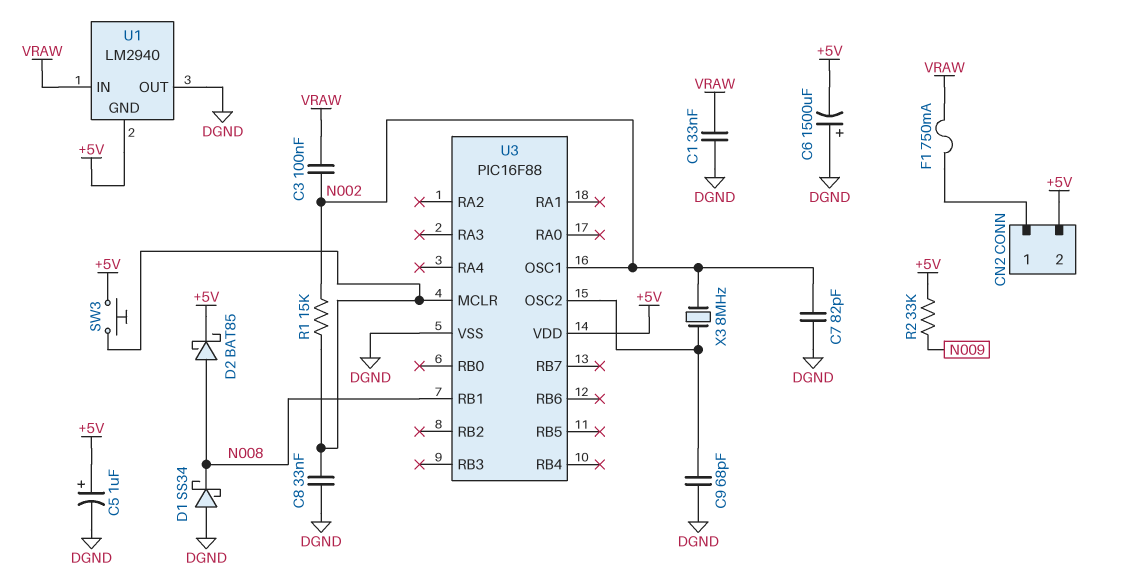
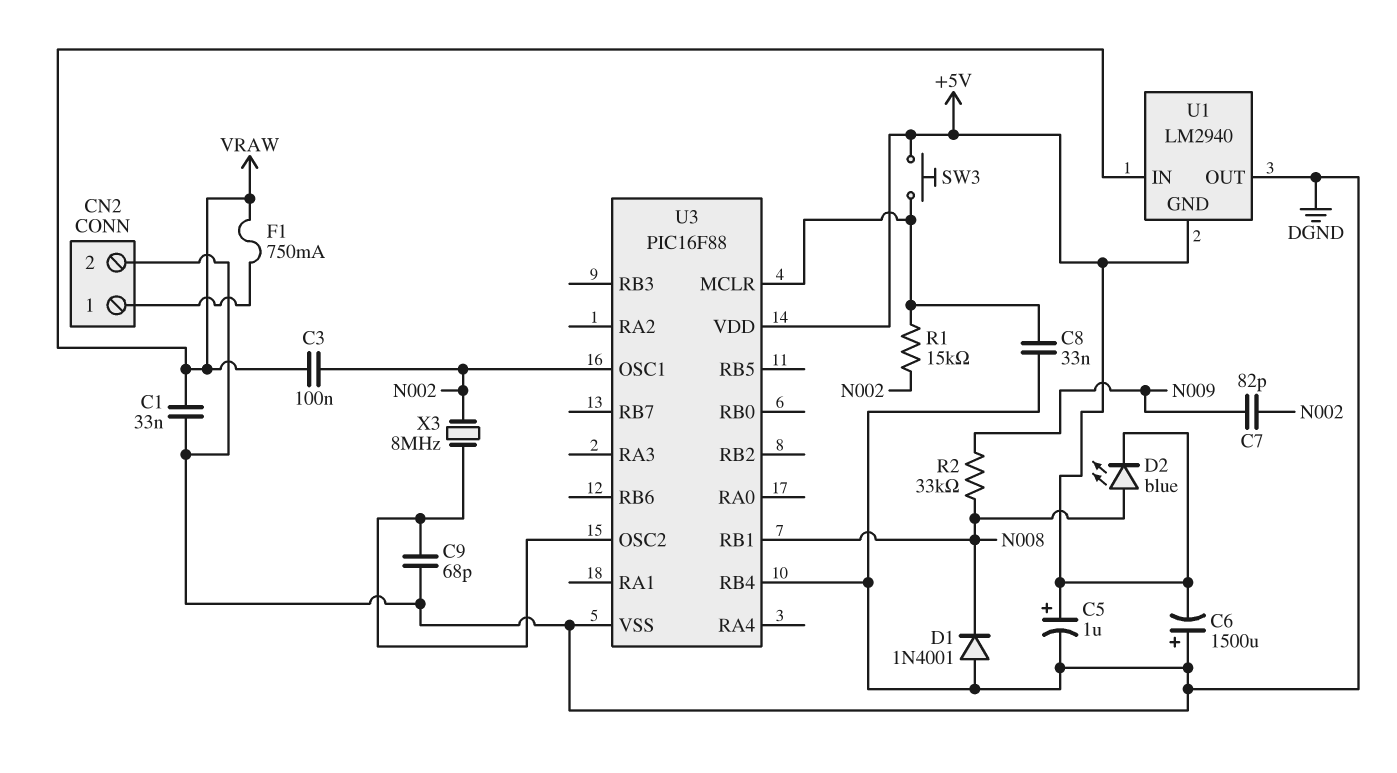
C7: 82pF (DGND, N002) -> 82pF (N002, N009)
CN2 pin 2: +5V -> DGND
D1: schottky SS34 (A DGND, K N008) -> diode 1N4001 (A DGND, K N008)
D2: schottky BAT85 (A N008, K +5V) -> LED blue (A N008, K +5V)
R2: 33k (+5V, N009) -> 33k (N008, N009)
U3 pin RB4: none -> DGND

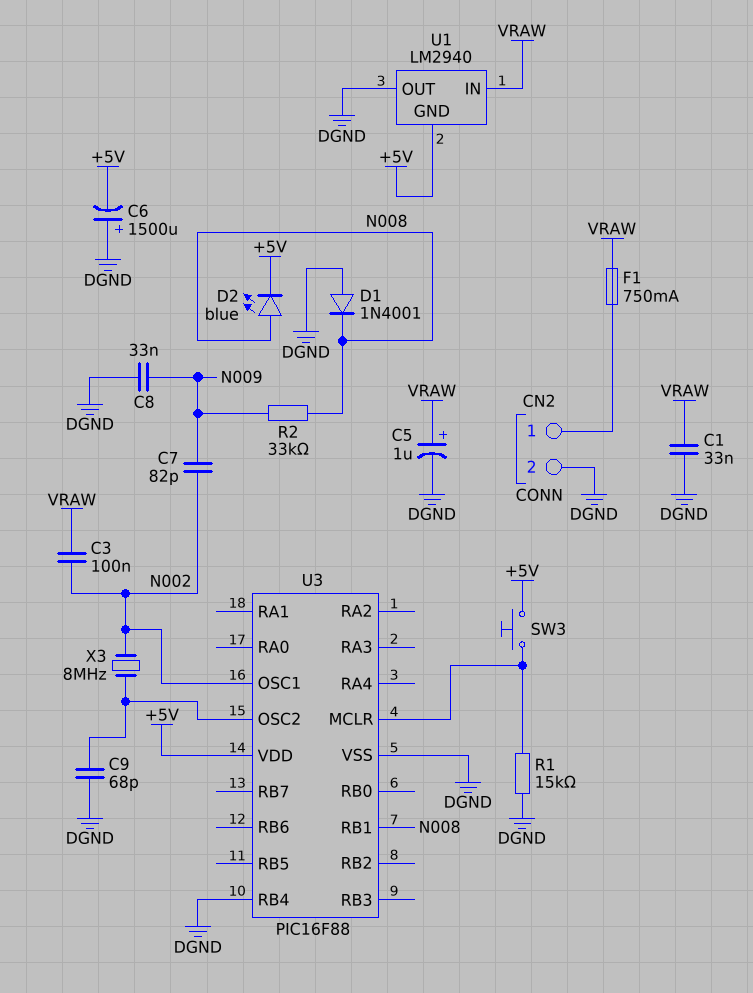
C5: 1uF (plus +5V, minus DGND) -> 1uF (plus VRAW, minus DGND)
C8: 33nF (DGND, U3/MCLR) -> 33nF (DGND, N009)
R1: 15k (N002, U3/MCLR) -> 15k (DGND, U3/MCLR)

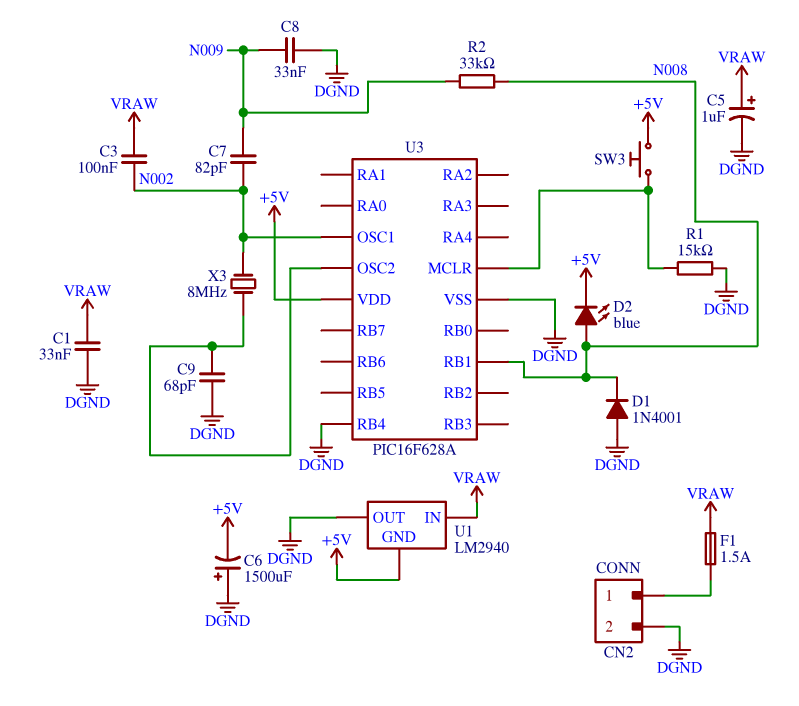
F1: 750mA (CN2/1, VRAW) -> 1.5A (CN2/1, VRAW)
U3: PIC16F88 -> PIC16F628A

